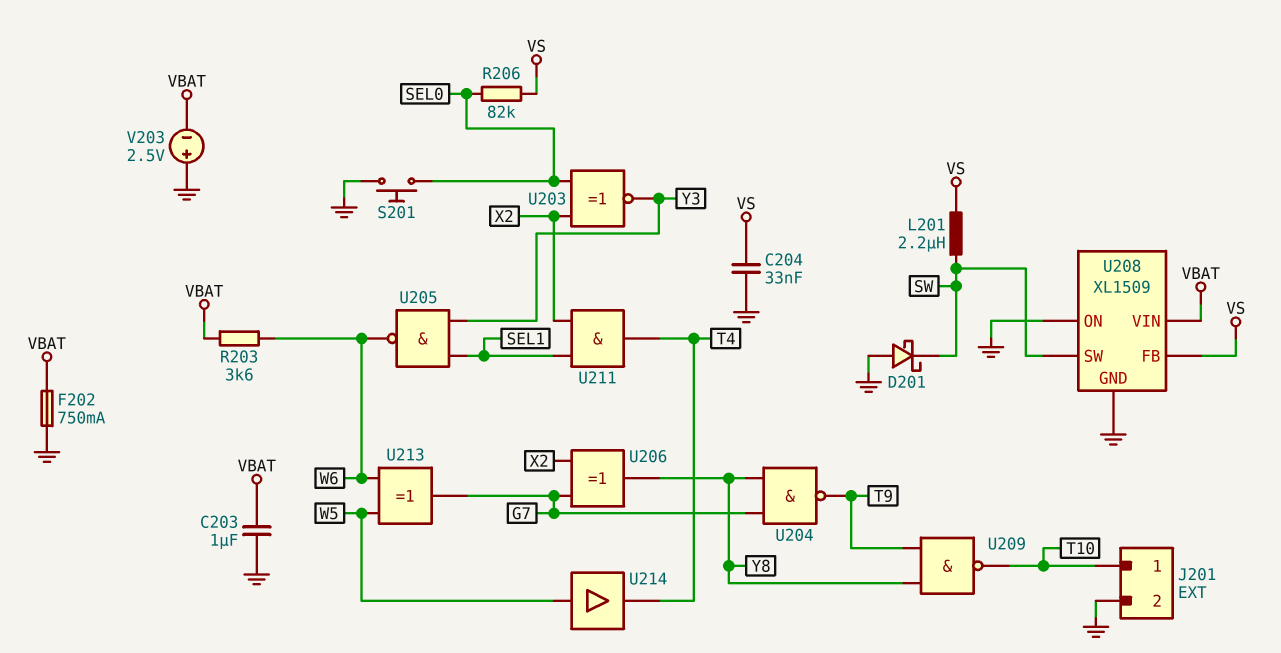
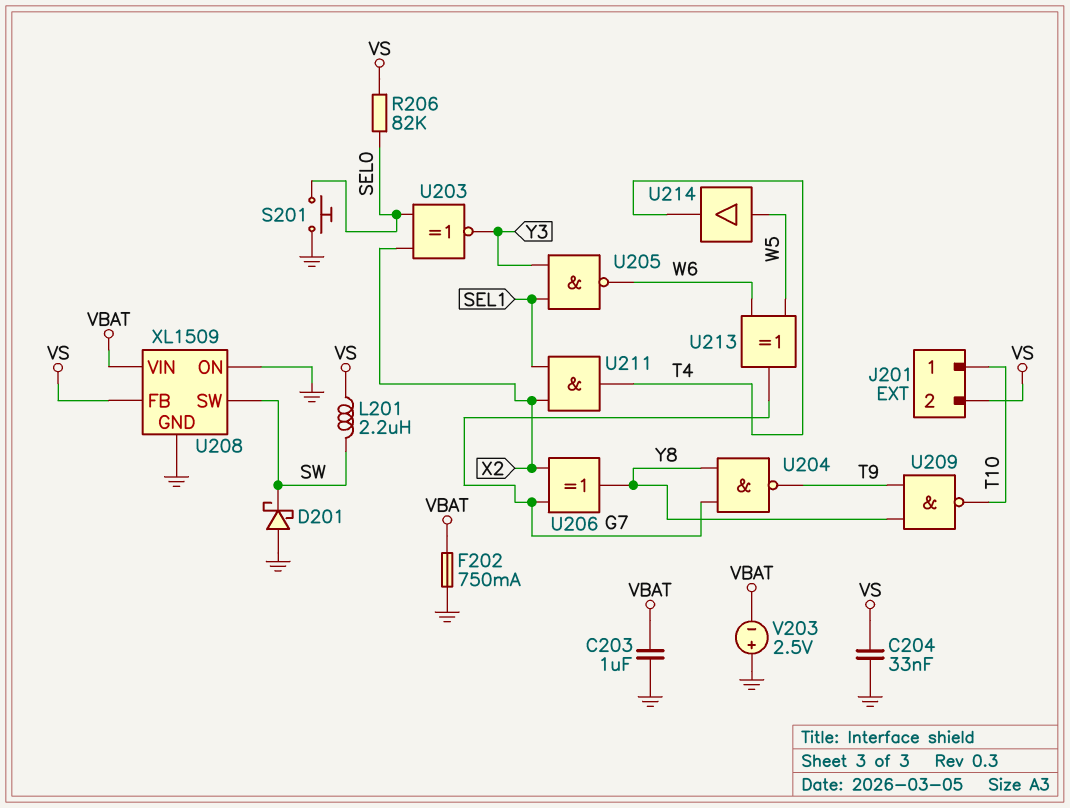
J201 pin 2: GND -> VS
R203: 3.6k (VBAT, W6) -> none

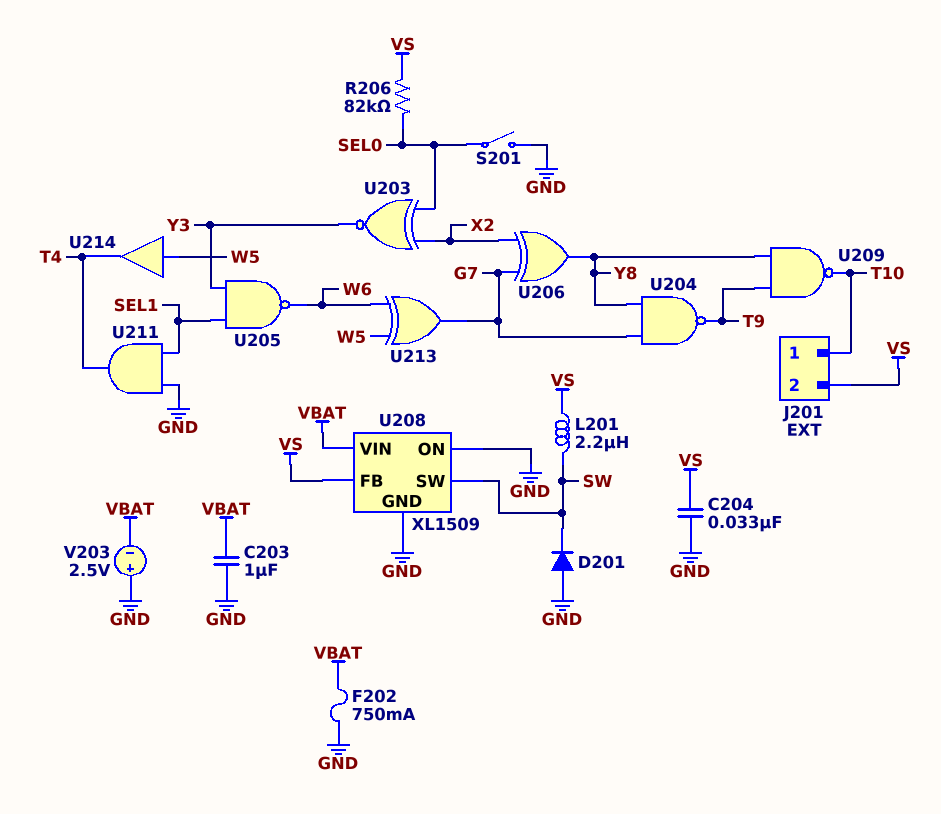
D201: schottky (A GND, K SW) -> diode (A GND, K SW)
S201: button (GND, SEL0) -> switch (GND, SEL0)
U211: AND (in SEL1, in X2, out T4) -> AND (in GND, in SEL1, out T4)

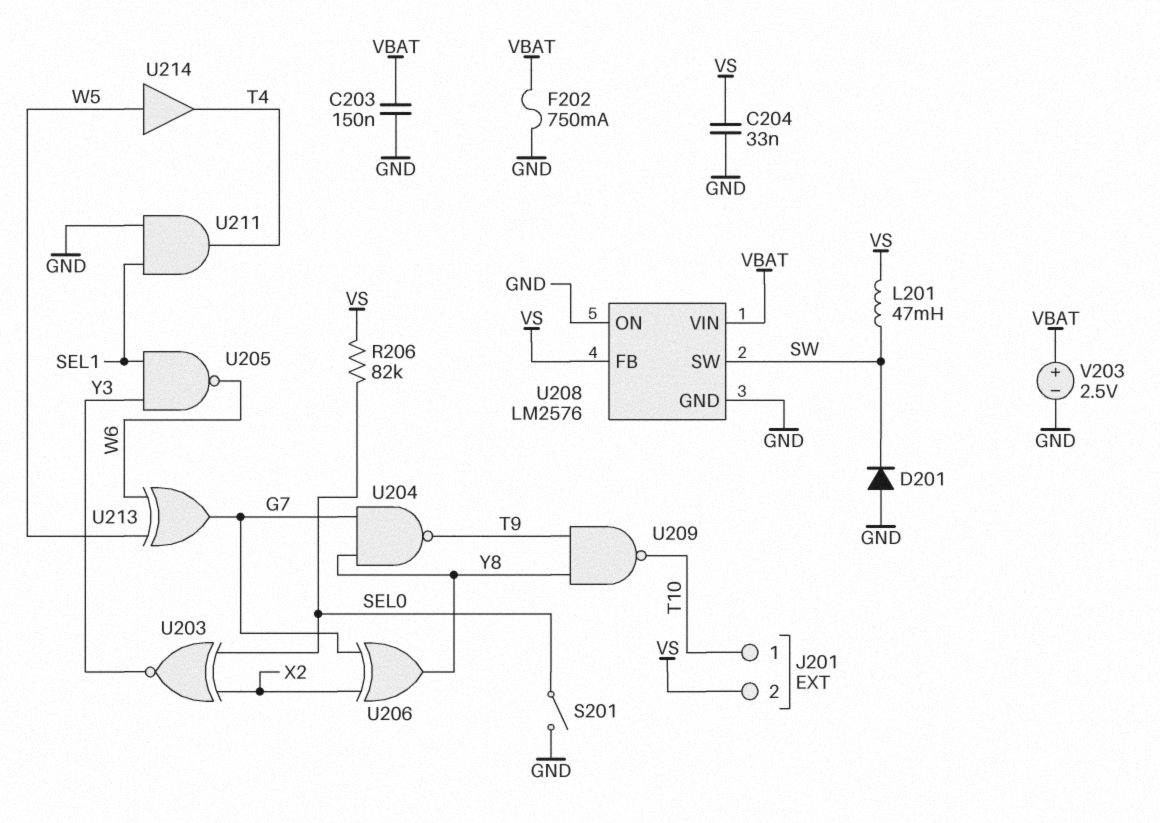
C203: 1uF (GND, VBAT) -> 150nF (GND, VBAT)
L201: 2.2uH (SW, VS) -> 47mH (SW, VS)
U208: XL1509 -> LM2576
V203: 2.5V (plus GND, minus VBAT) -> 2.5V (plus VBAT, minus GND)

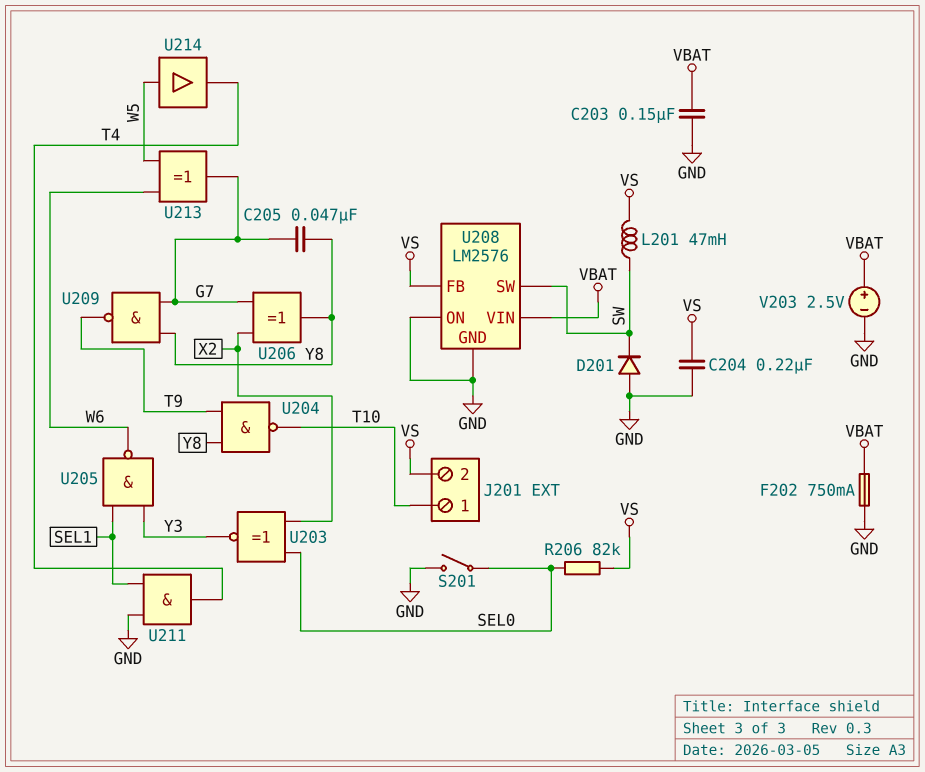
C204: 33nF (GND, VS) -> 220nF (GND, VS)
C205: none -> 47nF (G7, Y8)
U204: NAND (in G7, in Y8, out T9) -> NAND (in T9, in Y8, out T10)
U209: NAND (in T9, in Y8, out T10) -> NAND (in G7, in Y8, out T9)

